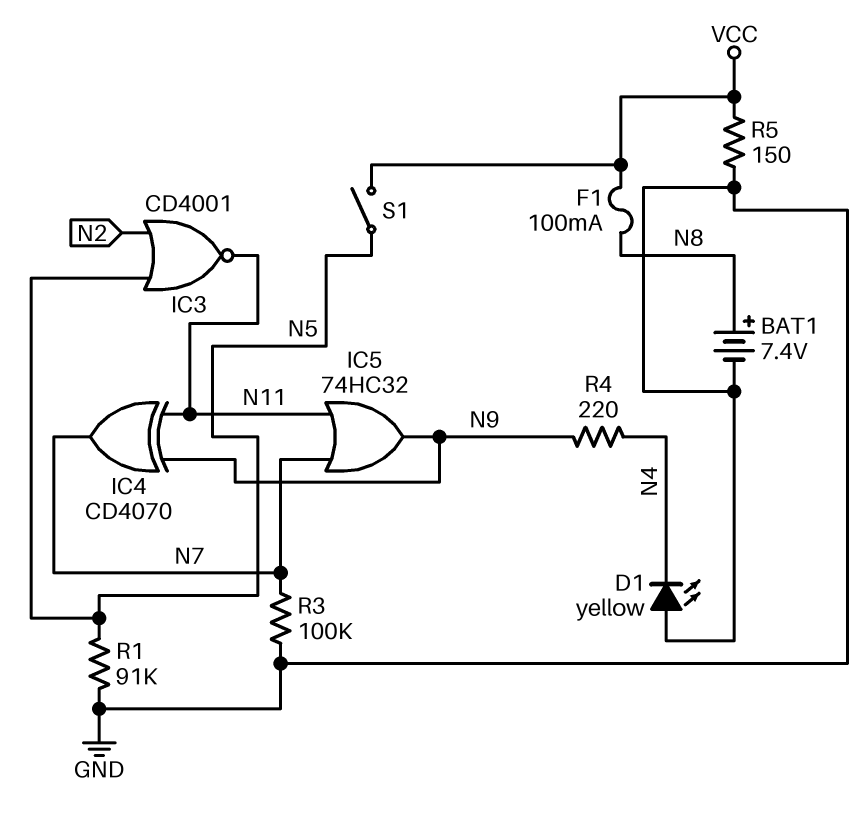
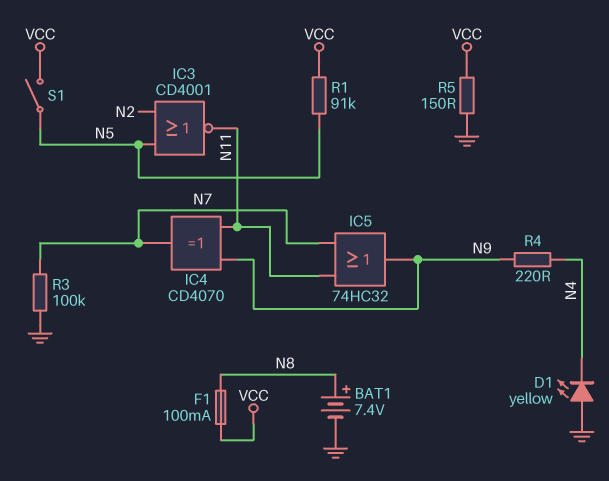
R1: 91k (GND, N5) -> 91k (N5, VCC)

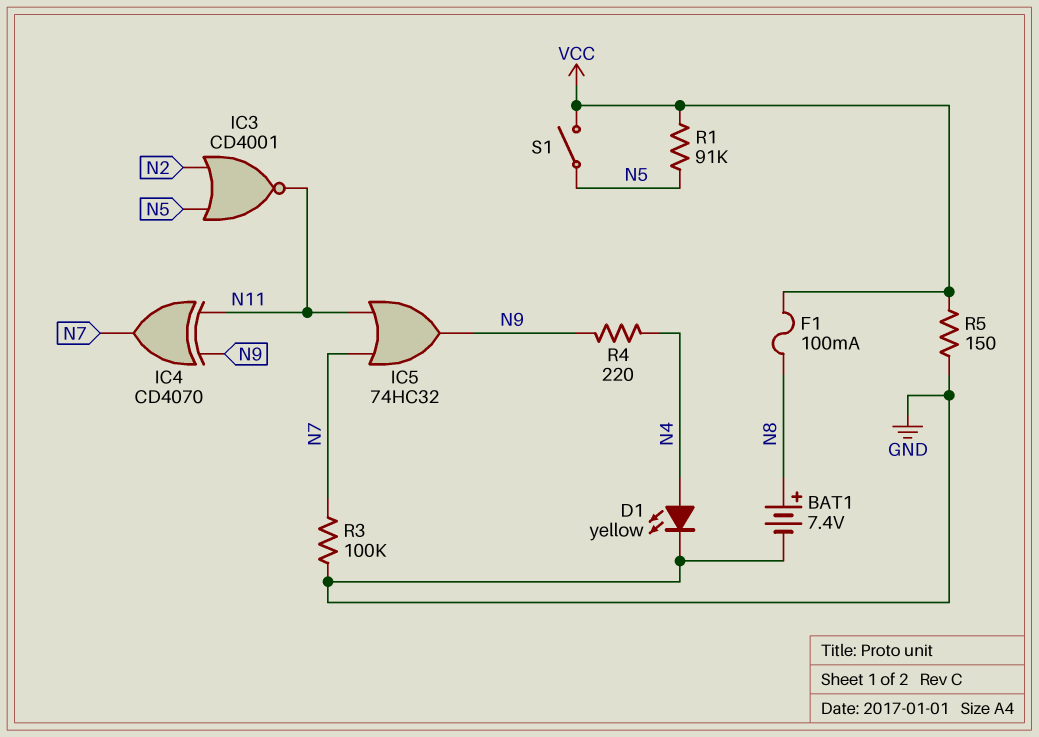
D1: LED yellow (A GND, K N4) -> LED yellow (A N4, K GND)

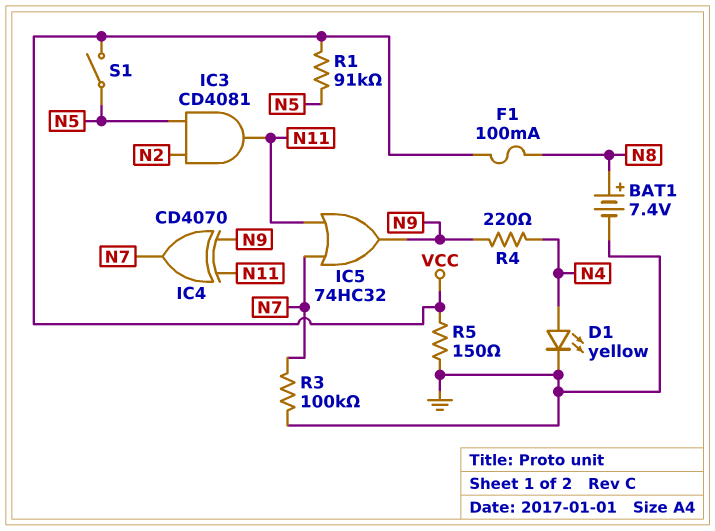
IC3: NOR CD4001 (in N2, in N5, out N11) -> AND CD4081 (in N2, in N5, out N11)

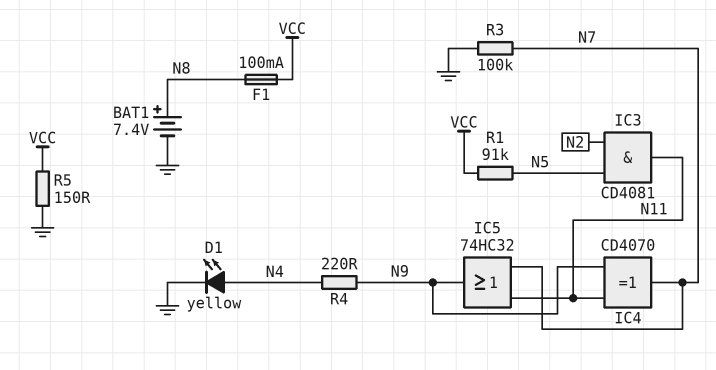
S1: switch (N5, VCC) -> none

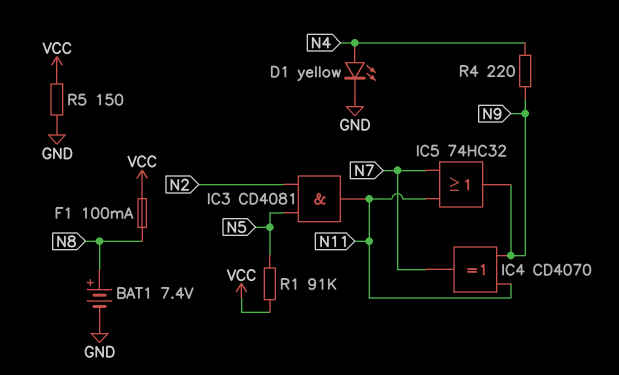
R3: 100k (GND, N7) -> none

